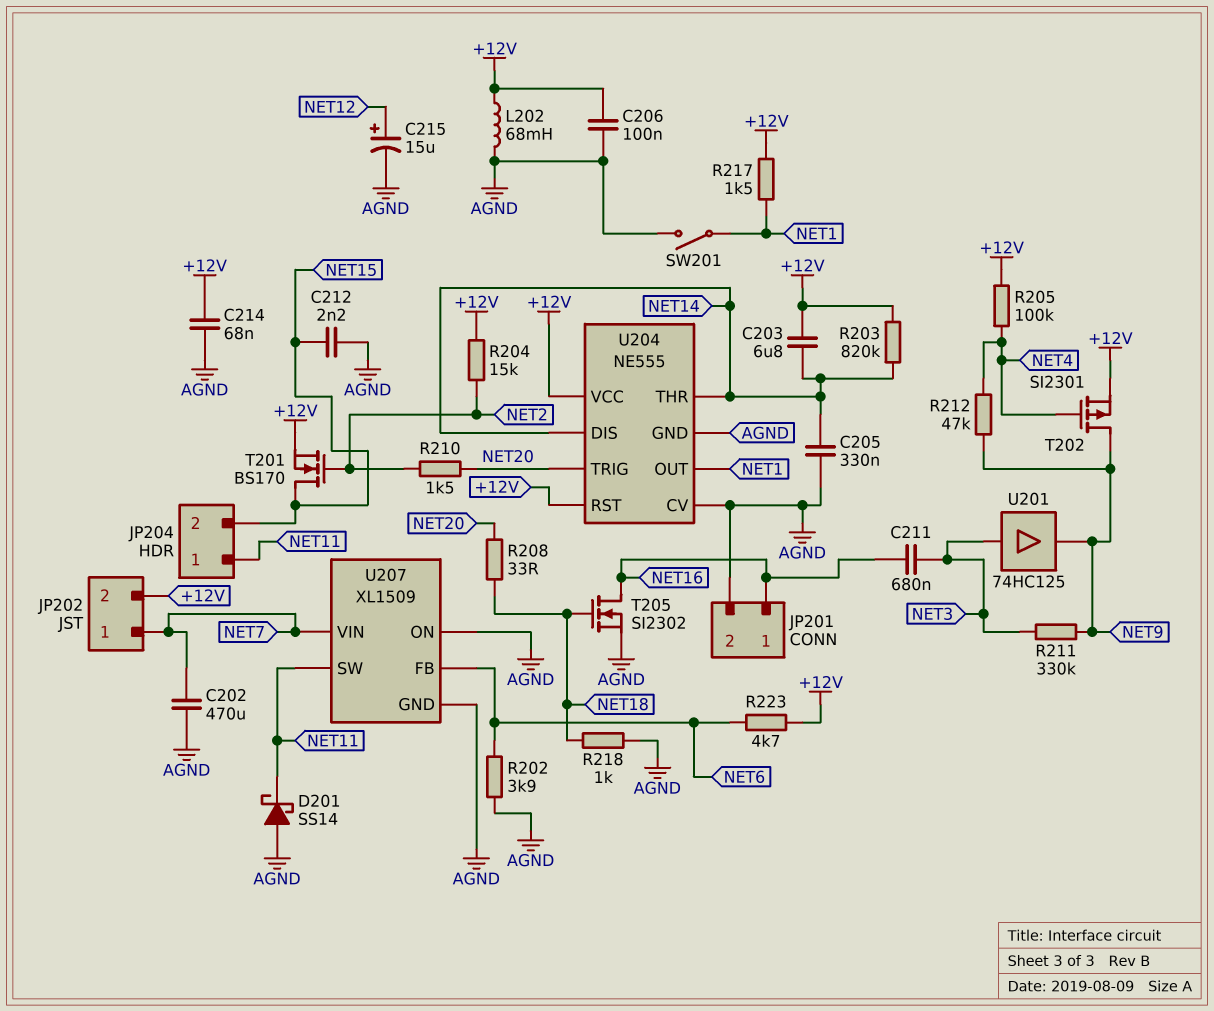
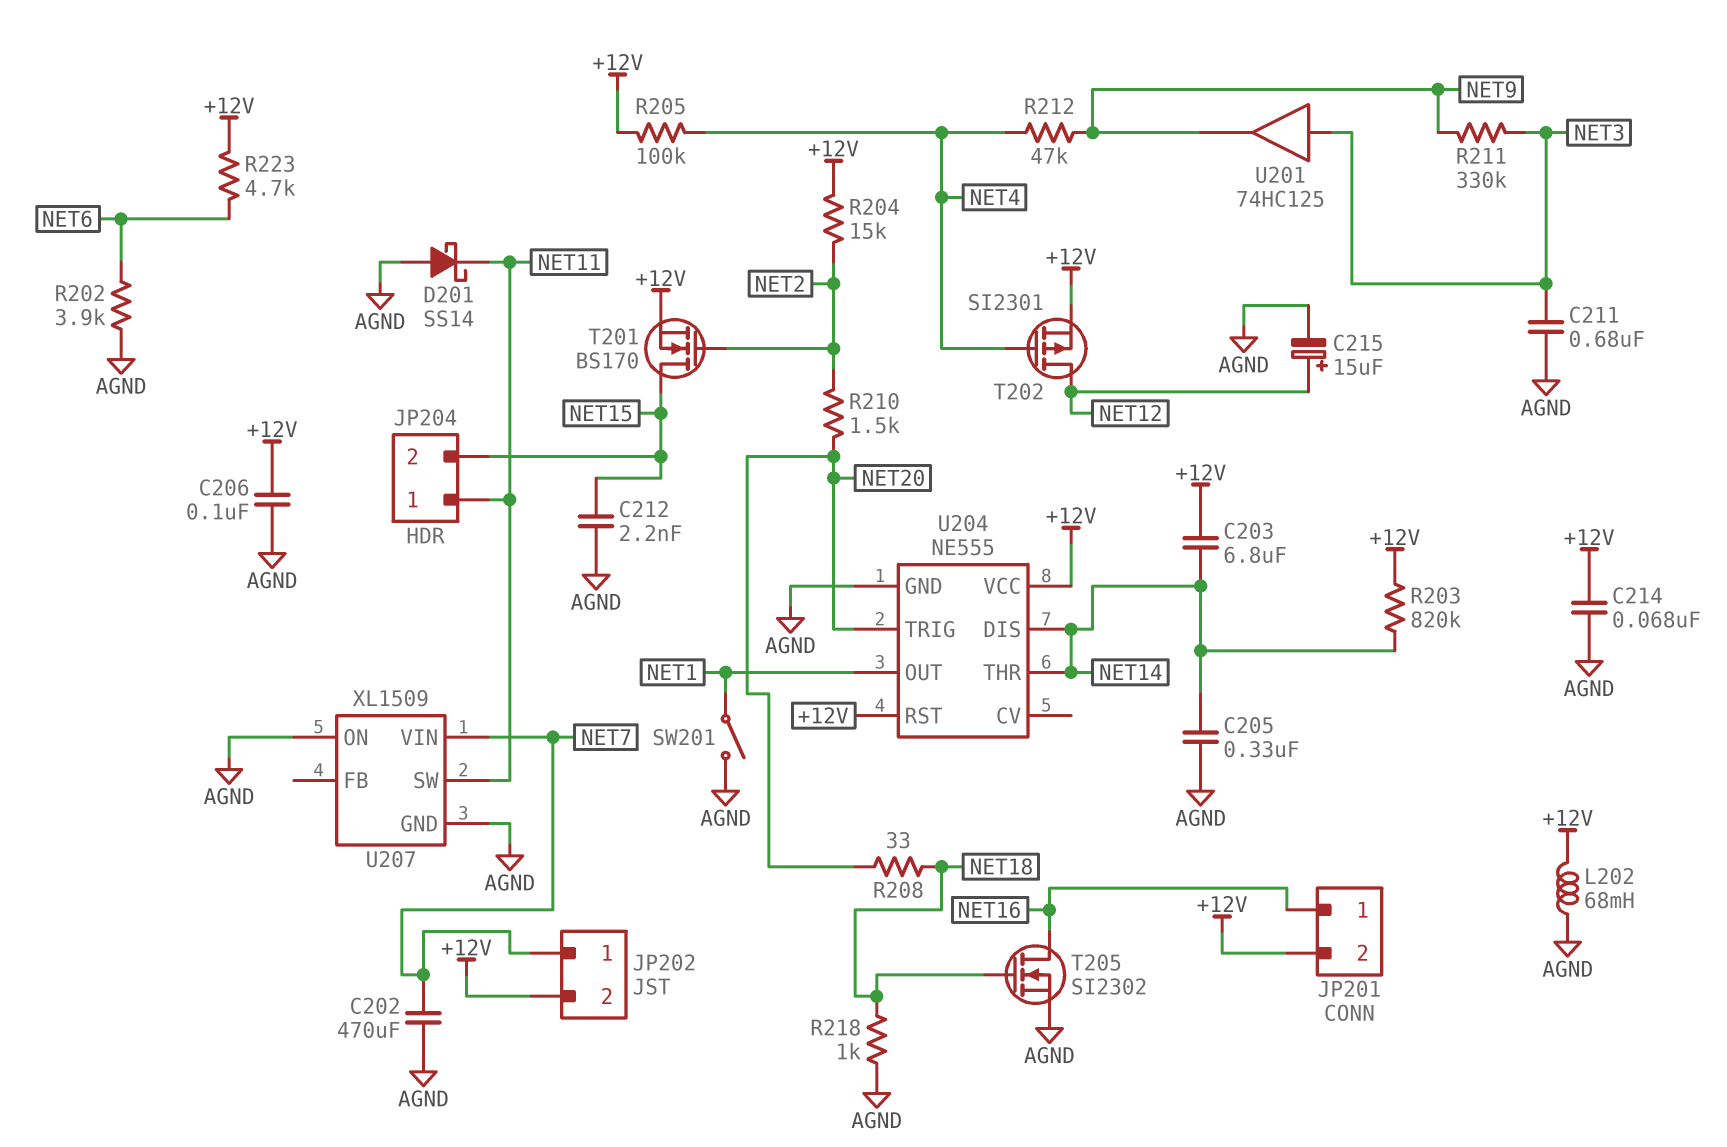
C211: 680nF (NET3, NET16) -> 680nF (AGND, NET3)
JP201 pin 2: AGND -> +12V
R217: 1.5k (+12V, NET1) -> none
T202: PMOS SI2301 (G NET4, D NET9, S +12V) -> PMOS SI2301 (G NET4, D NET12, S +12V)
U204 pin CV: AGND -> none
U207 pin FB: NET6 -> none

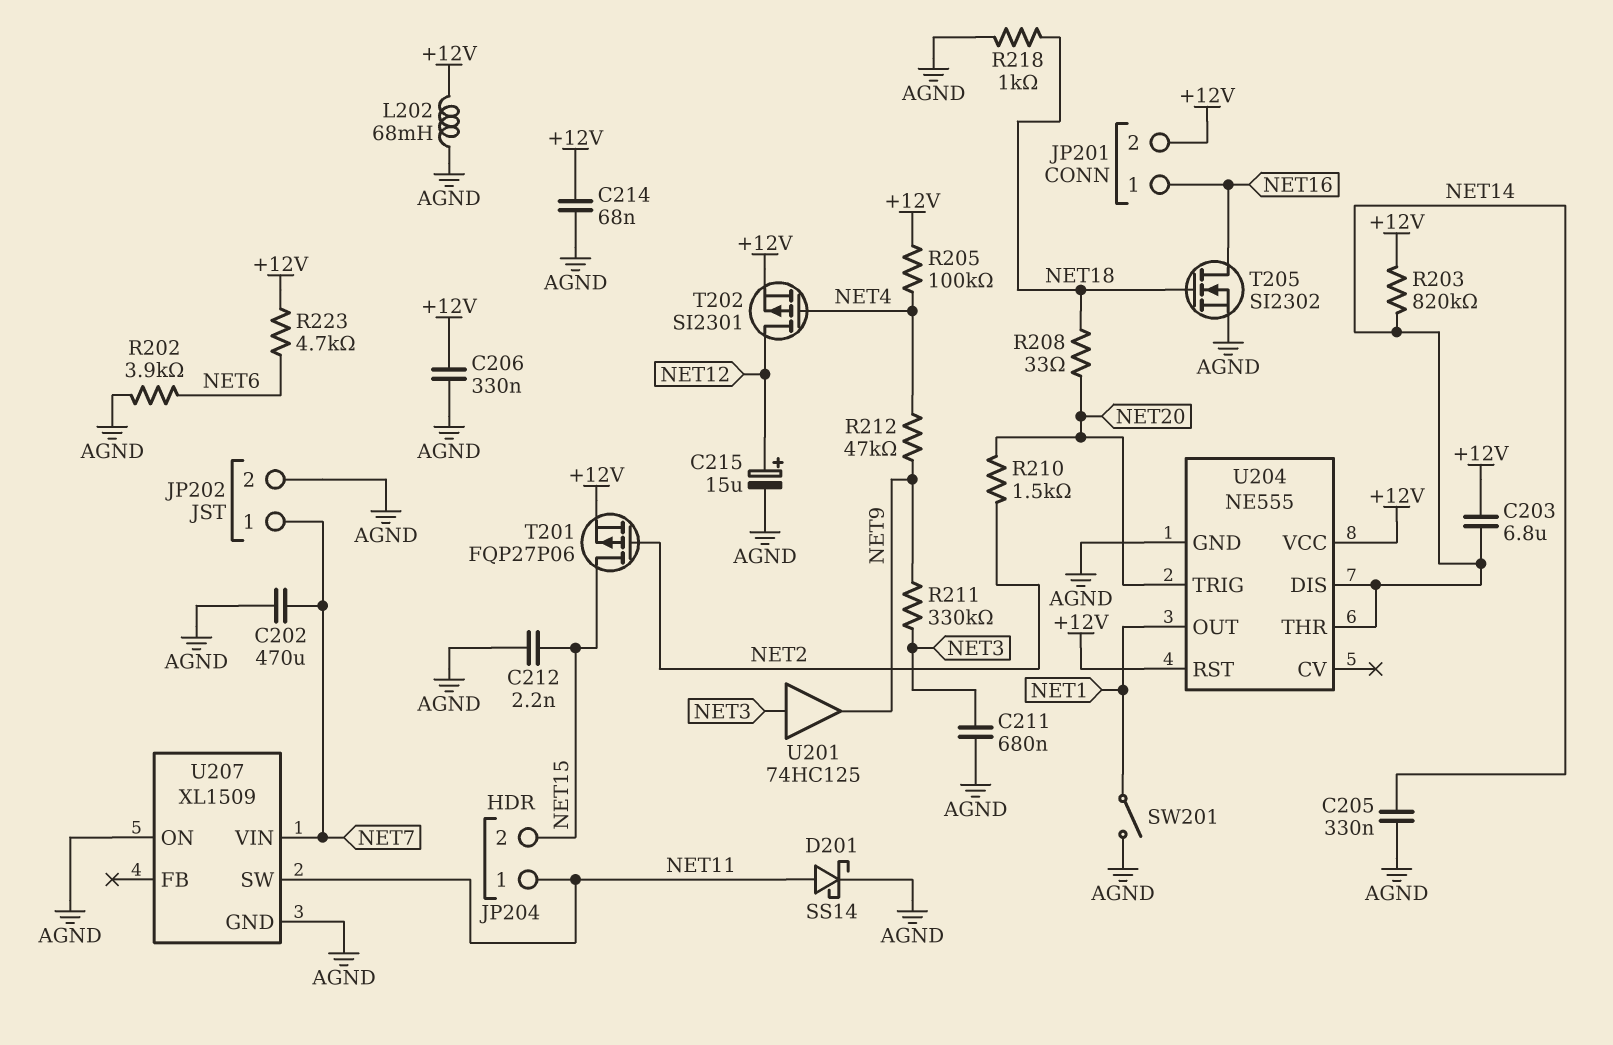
C206: 100nF (+12V, AGND) -> 330nF (+12V, AGND)
D201: schottky SS14 (A AGND, K NET11) -> schottky SS14 (A NET11, K AGND)
JP202 pin 2: +12V -> AGND
R204: 15k (+12V, NET2) -> none
T201: NMOS BS170 (G NET2, D NET15, S +12V) -> PMOS FQP27P06 (G NET2, D NET15, S +12V)

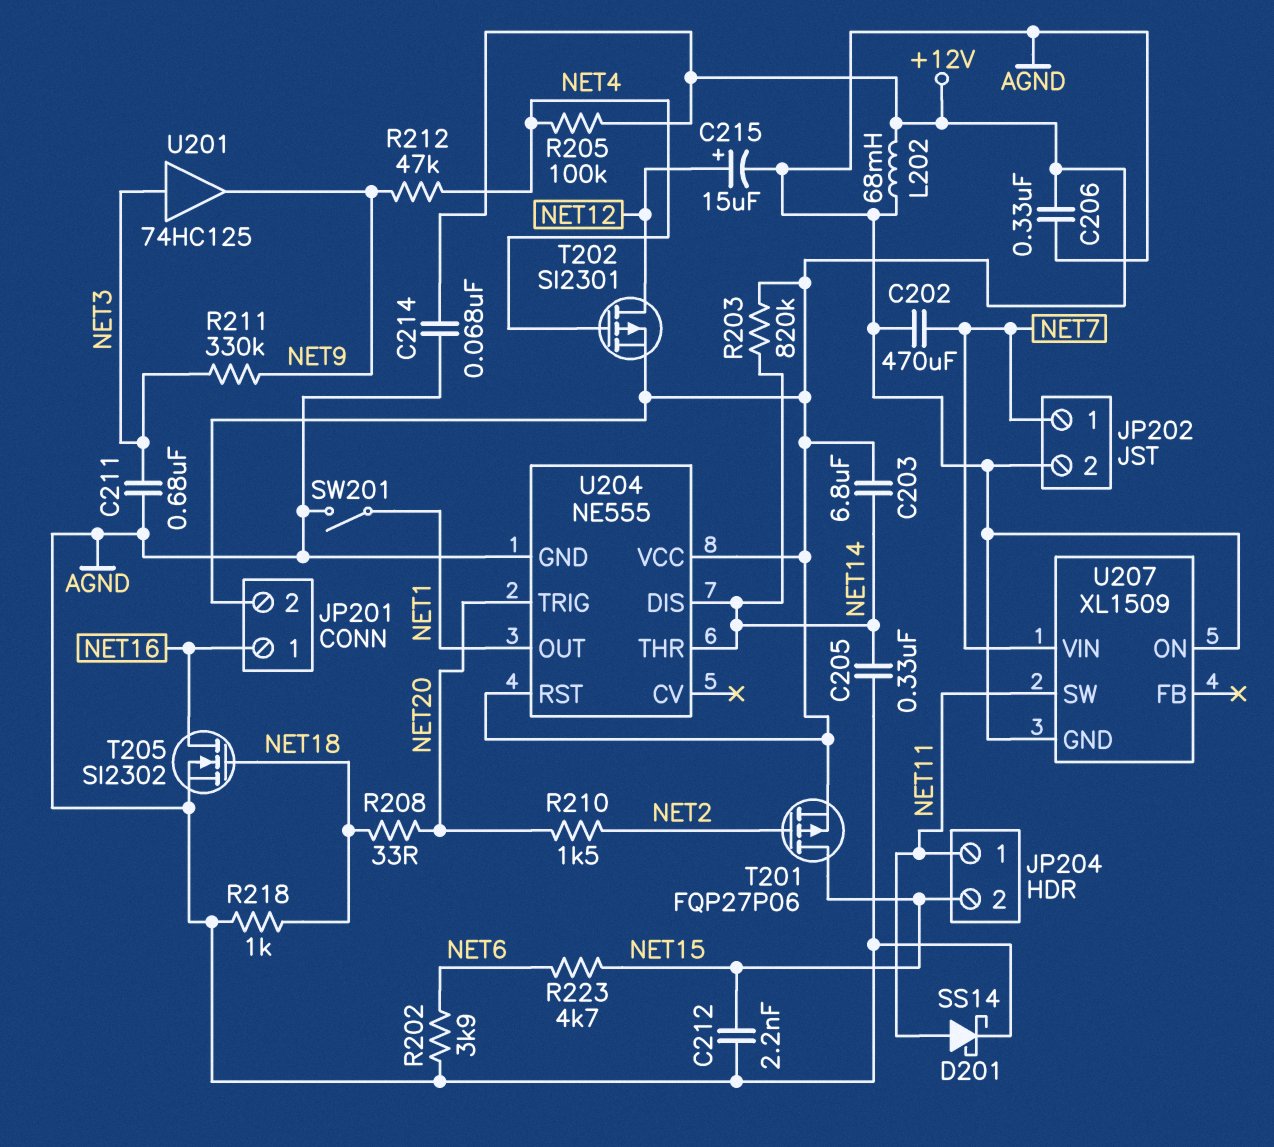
R223: 4.7k (+12V, NET6) -> 4.7k (NET6, NET15)

